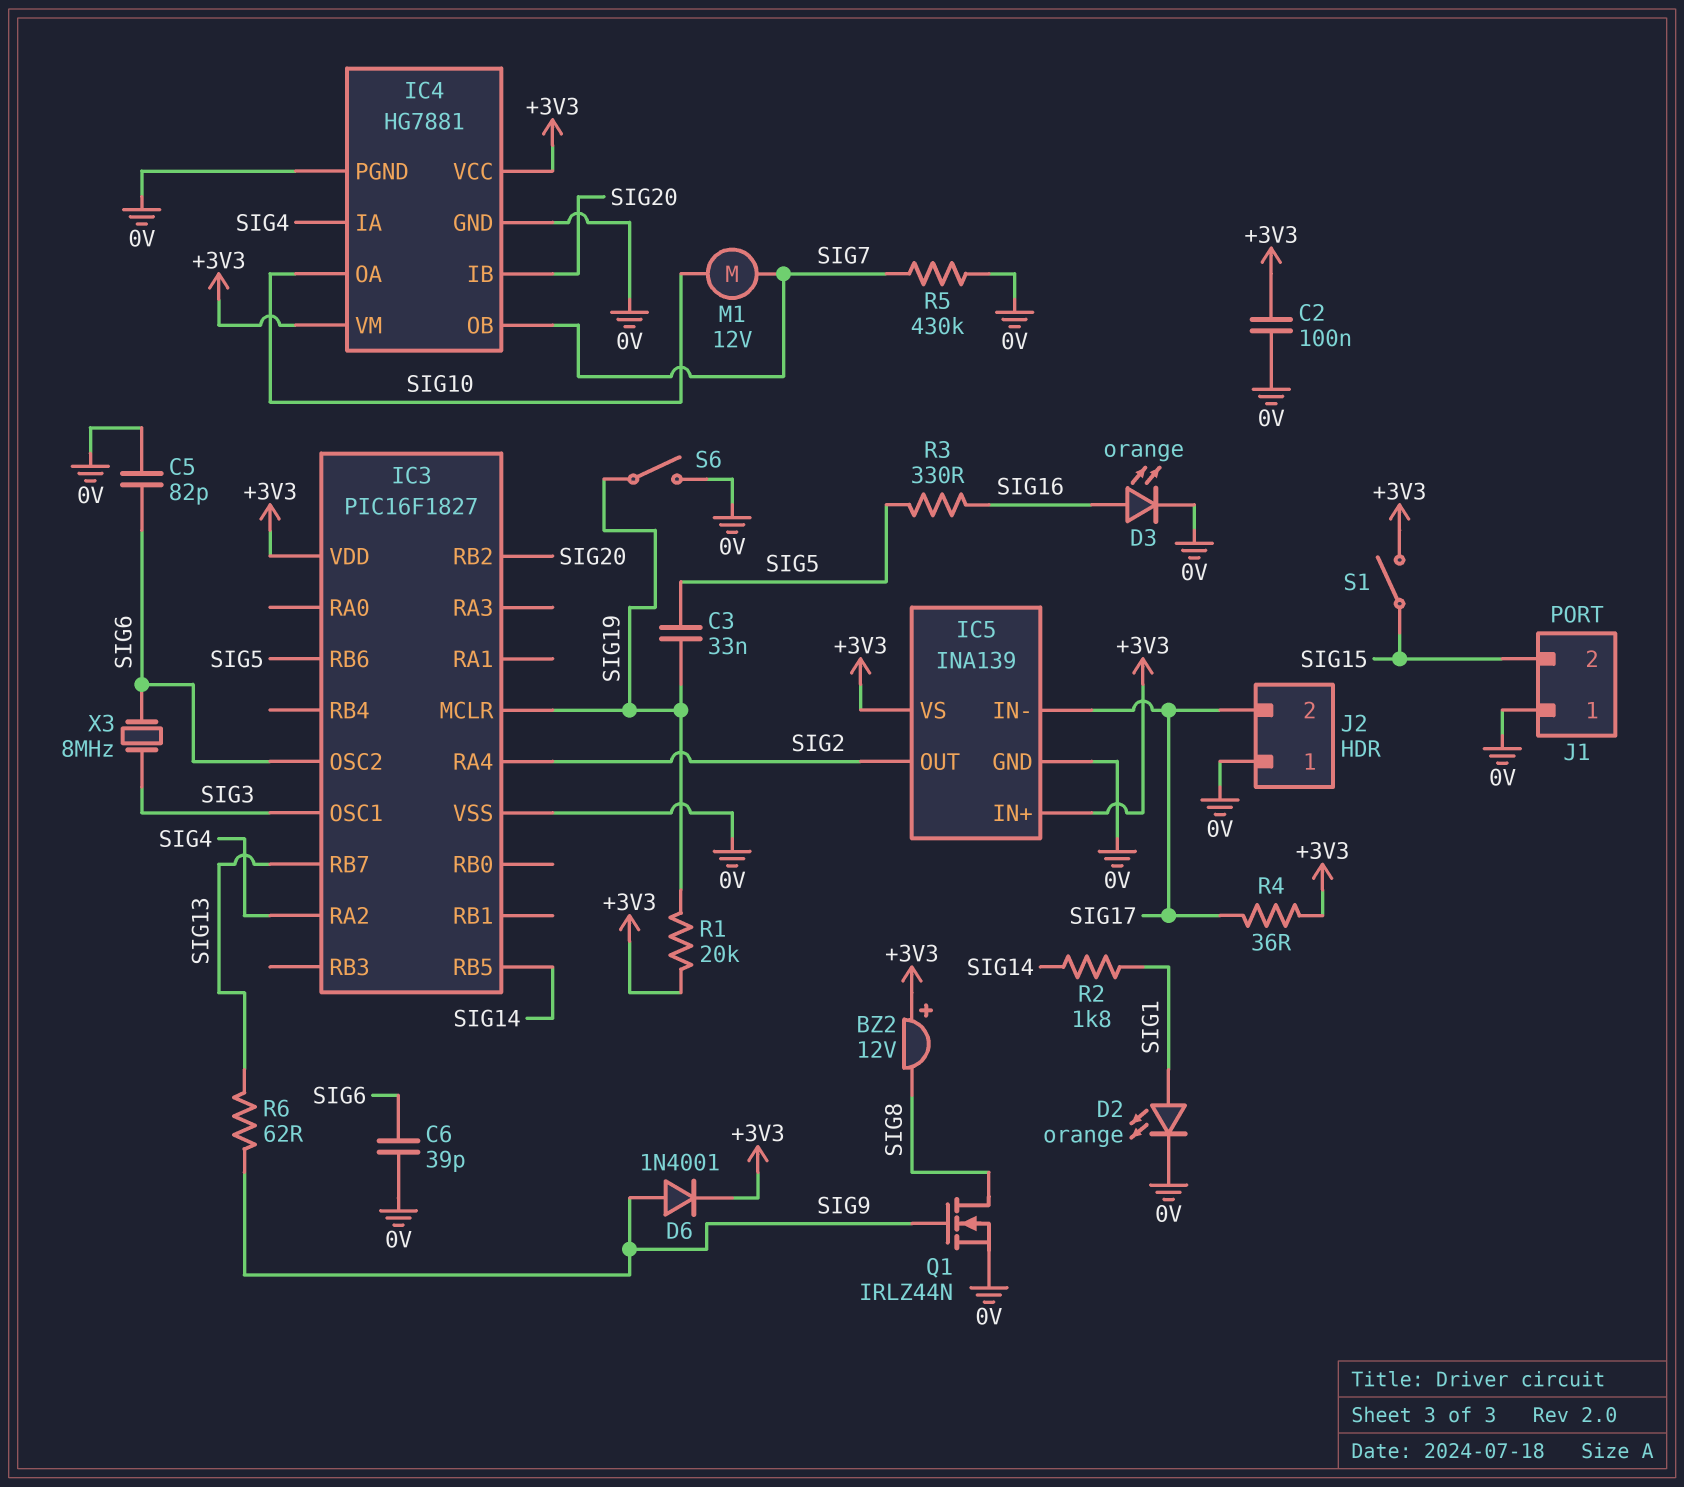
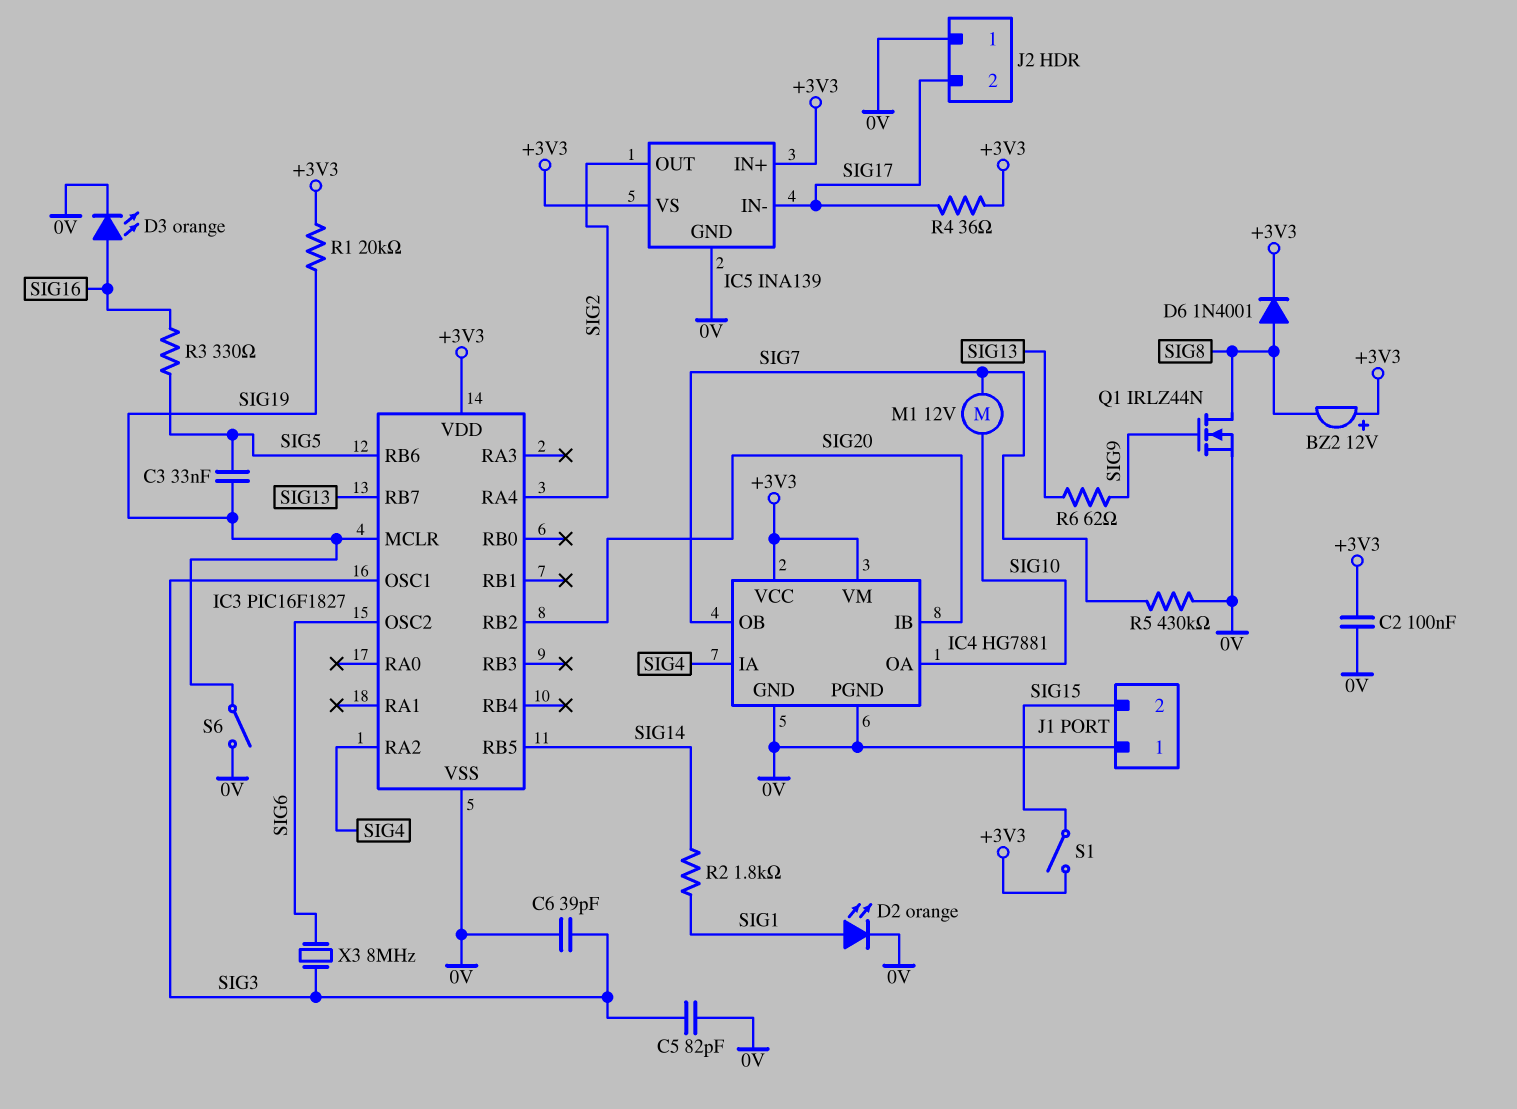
C5: 82pF (0V, SIG6) -> 82pF (0V, SIG3)
C6: 39pF (0V, SIG6) -> 39pF (0V, SIG3)
D6: diode 1N4001 (A SIG9, K +3V3) -> diode 1N4001 (A SIG8, K +3V3)

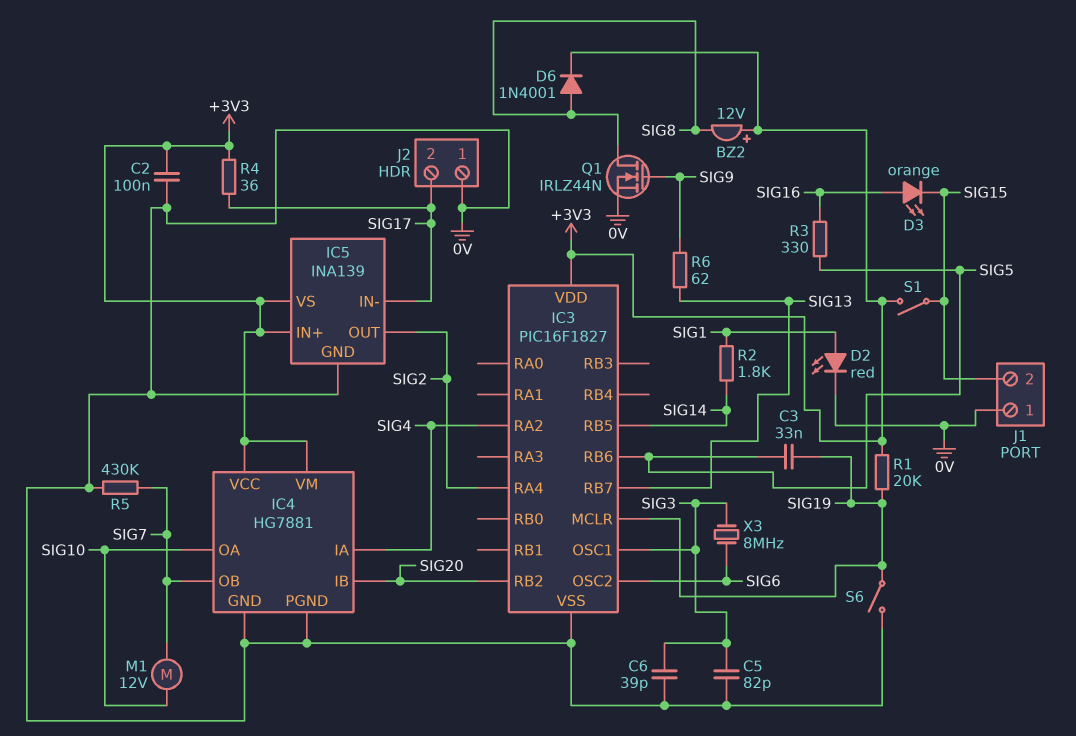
D2: LED orange (A SIG1, K 0V) -> LED red (A SIG1, K 0V)
D3: LED orange (A SIG16, K 0V) -> LED orange (A SIG16, K SIG15)

